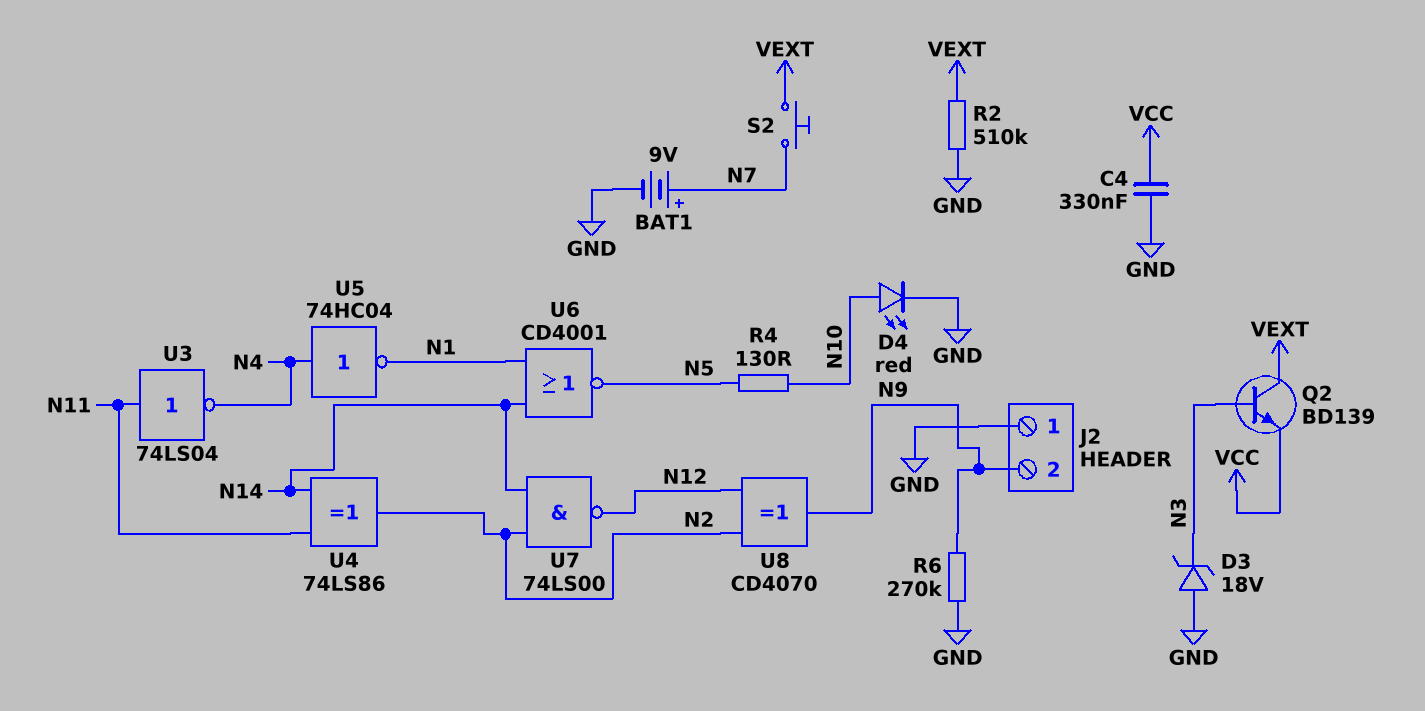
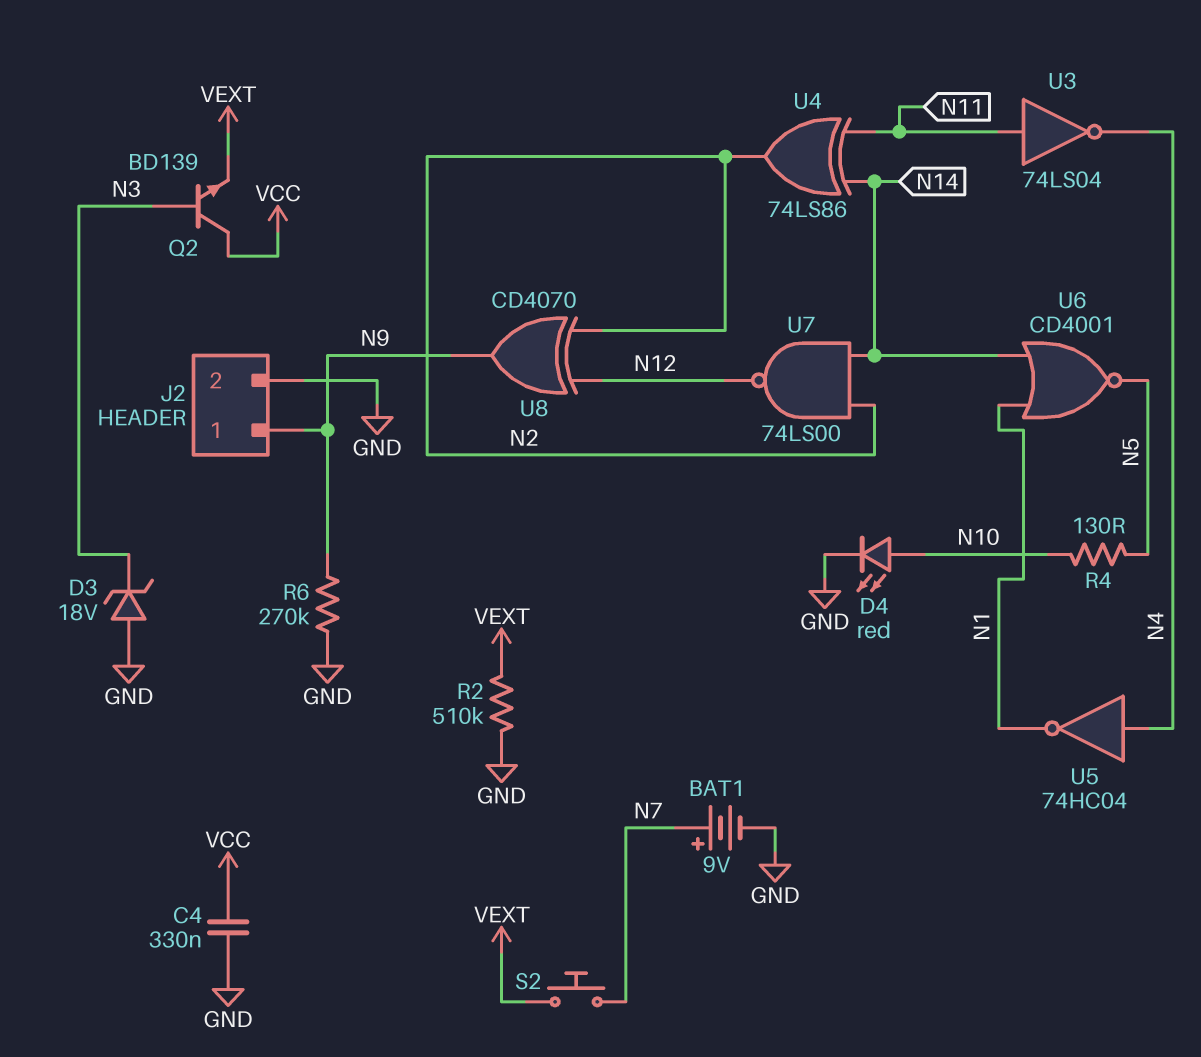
J2 pin 1: GND -> N9
J2 pin 2: N9 -> GND
Q2: NPN BD139 (B N3, C VEXT, E VCC) -> NPN BD139 (B N3, C VCC, E VEXT)

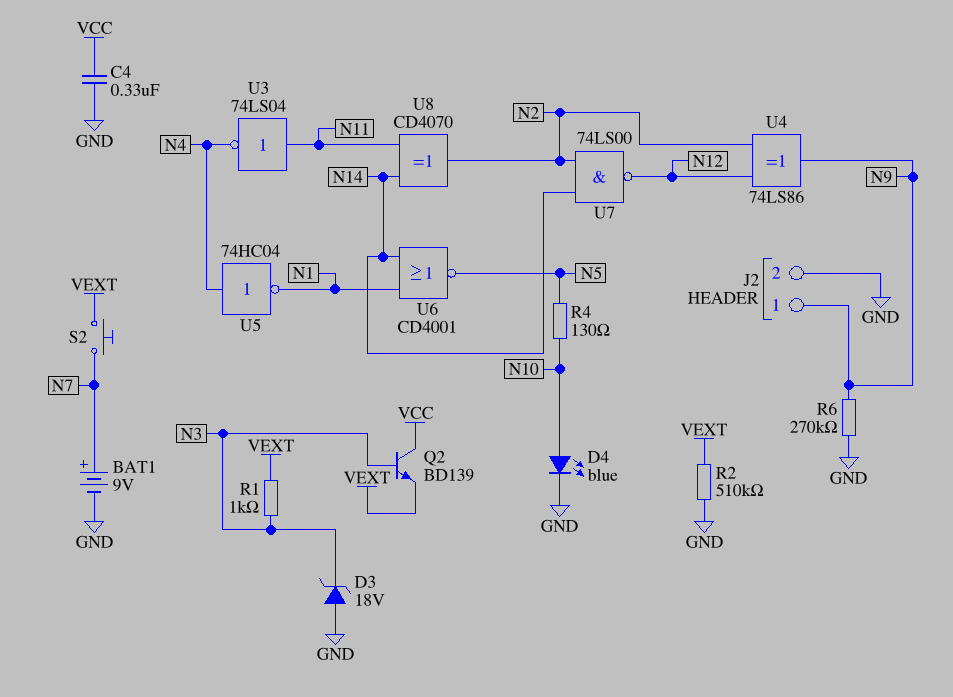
D4: LED red (A N10, K GND) -> LED blue (A N10, K GND)
R1: none -> 1k (N3, VEXT)
U4: XOR 74LS86 (in N11, in N14, out N2) -> XOR 74LS86 (in N2, in N12, out N9)
U8: XOR CD4070 (in N2, in N12, out N9) -> XOR CD4070 (in N11, in N14, out N2)

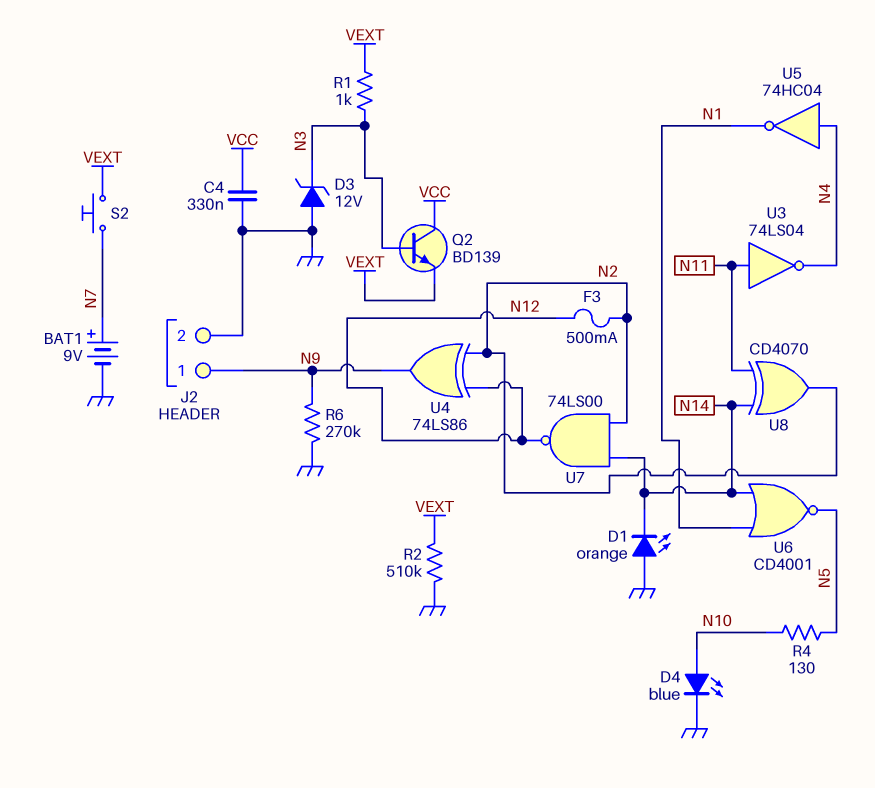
D1: none -> LED orange (A GND, K N14)
D3: zener 18V (A GND, K N3) -> zener 12V (A GND, K N3)
F3: none -> 500mA (N2, N12)

